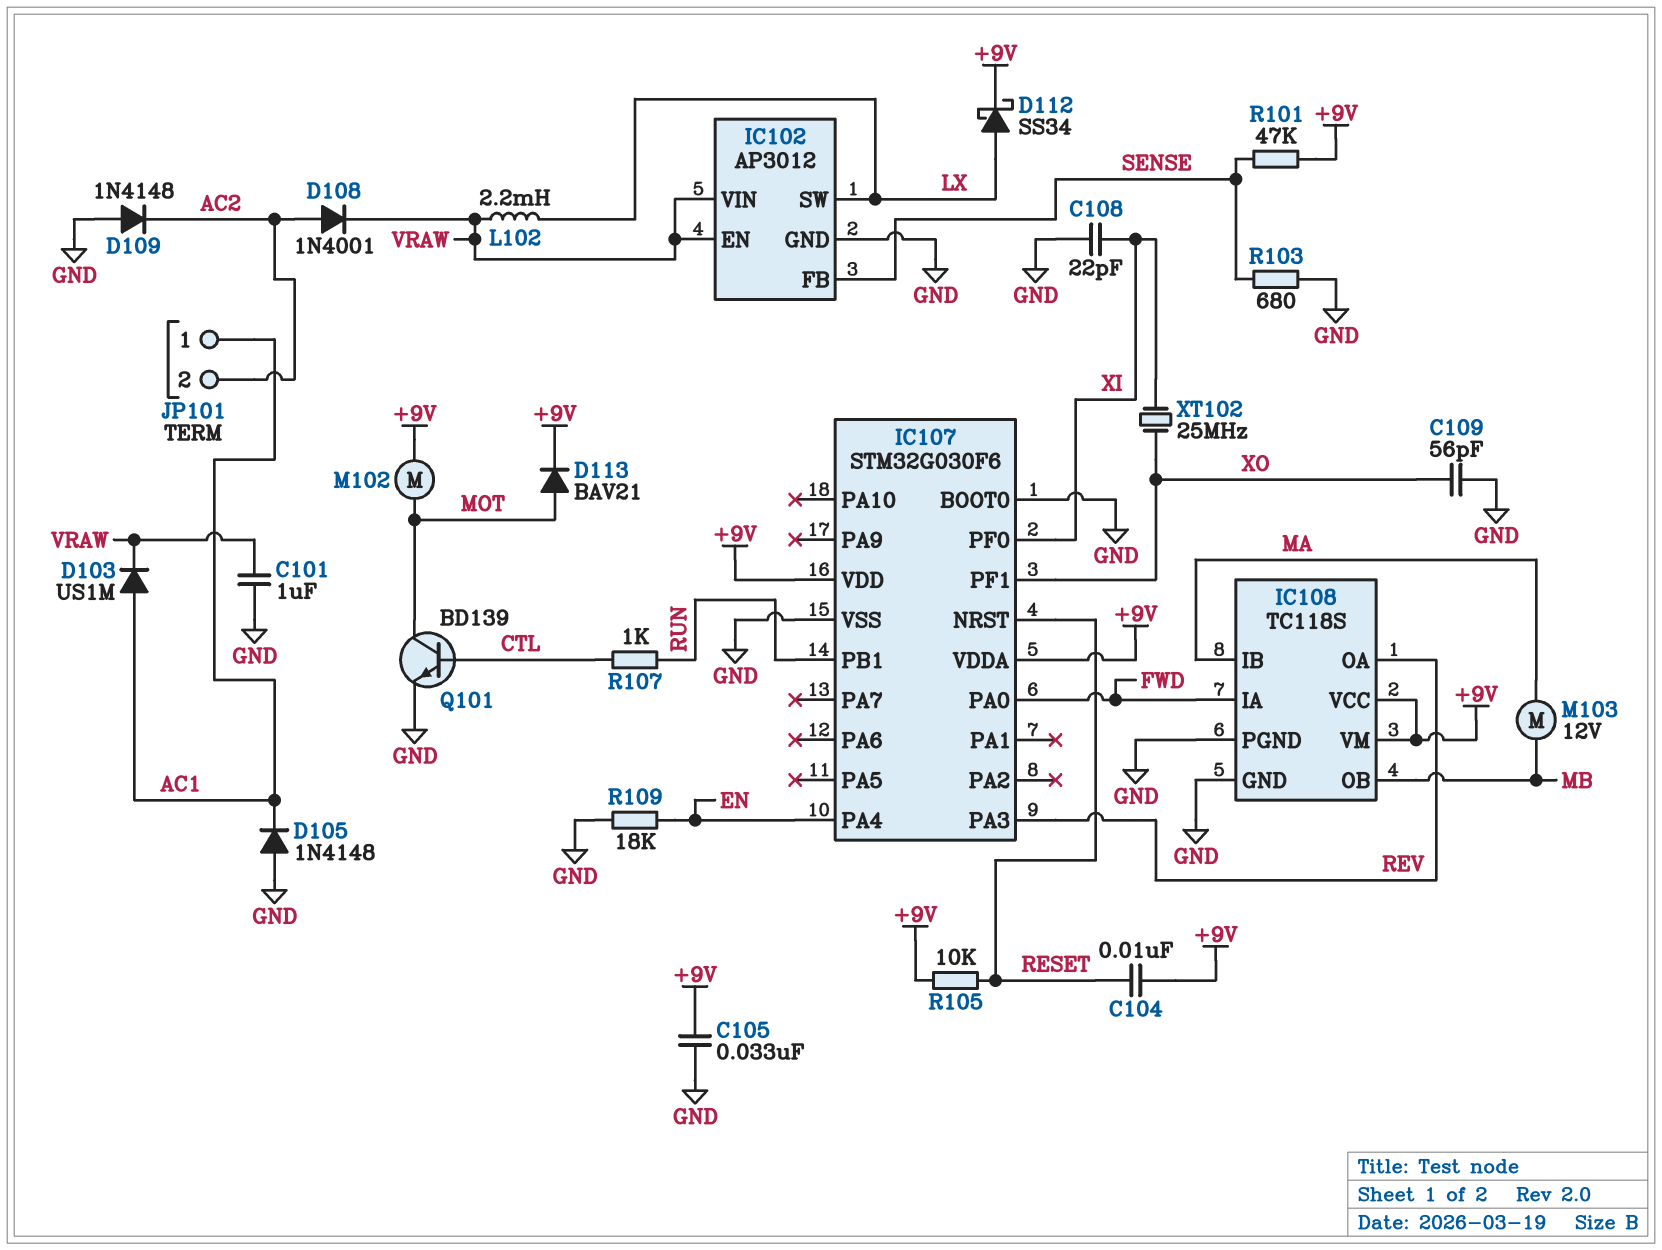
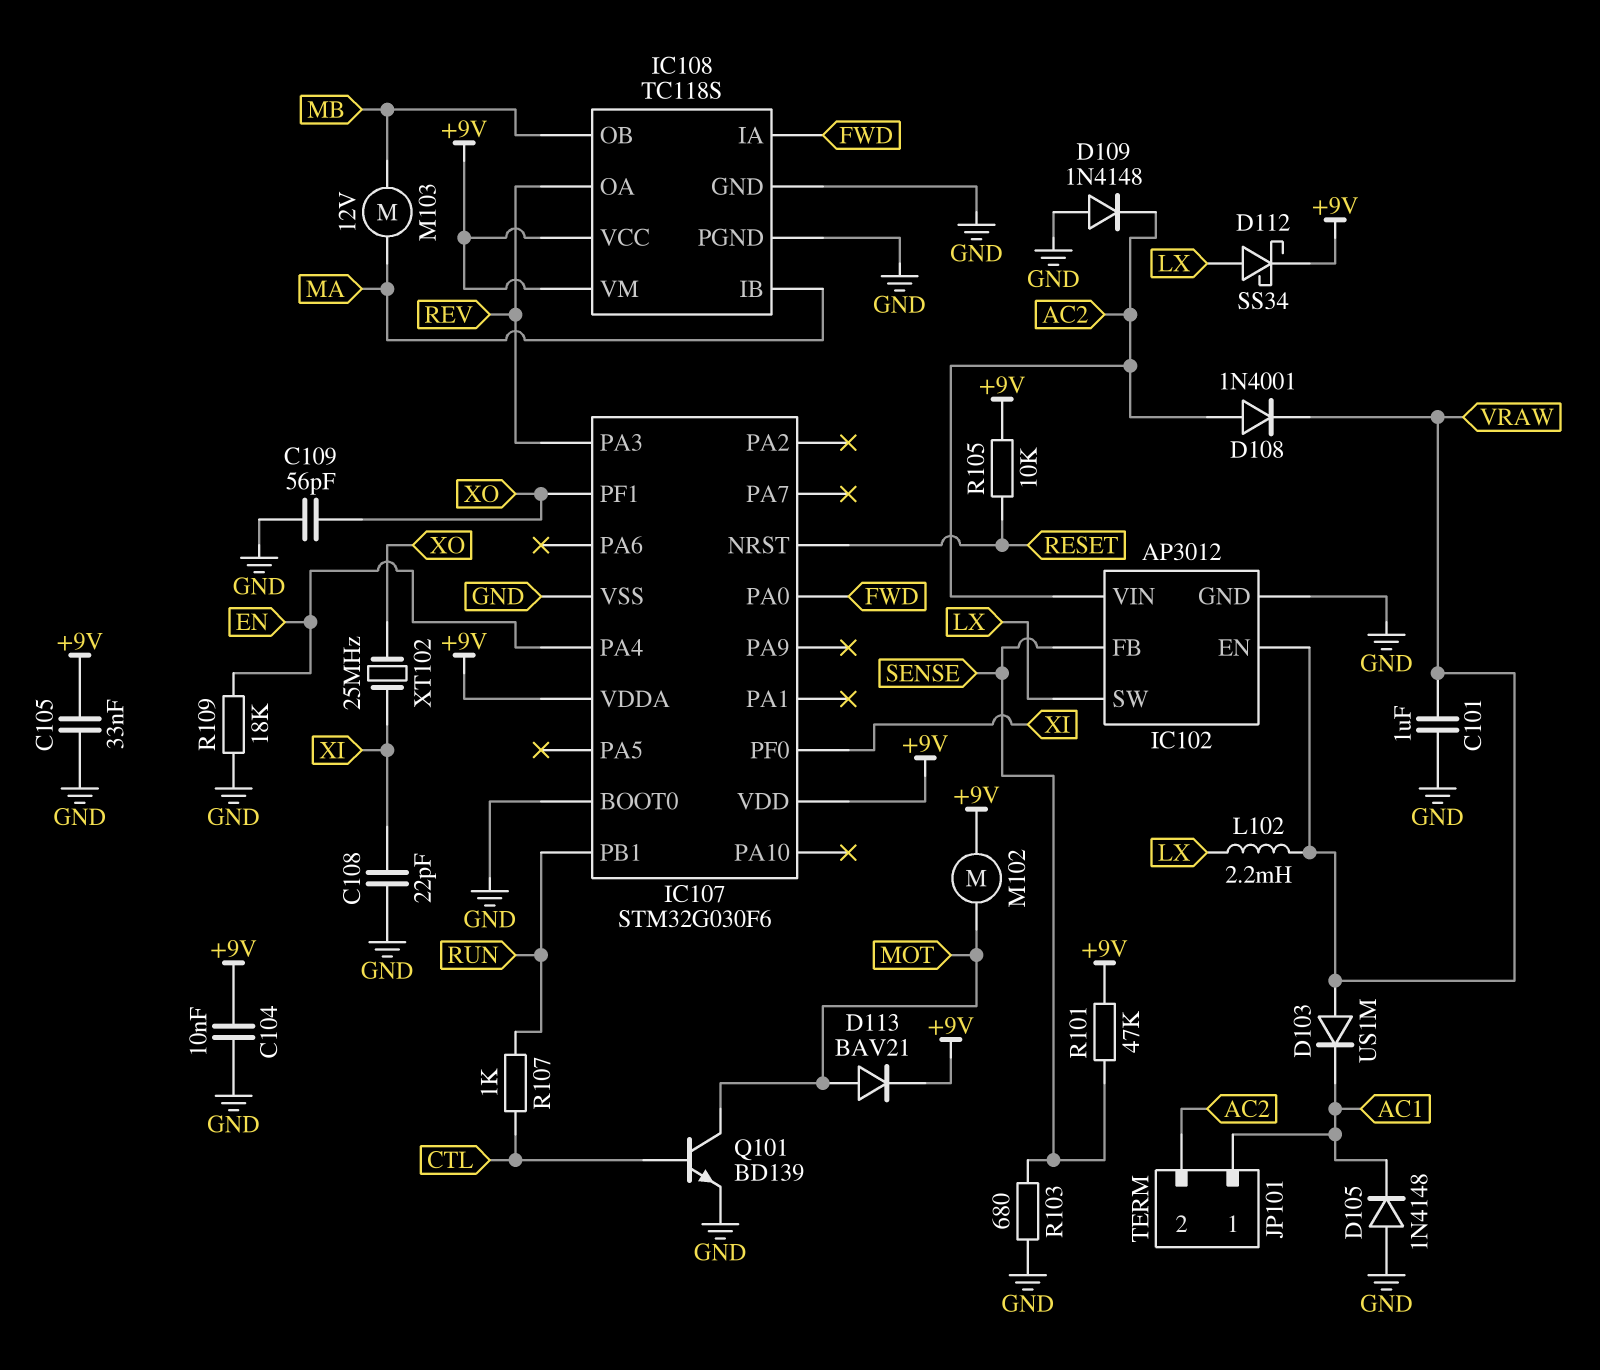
C104: 10nF (+9V, RESET) -> 10nF (+9V, GND)
D103: diode US1M (A AC1, K VRAW) -> diode US1M (A VRAW, K AC1)
IC102 pin VIN: VRAW -> AC2

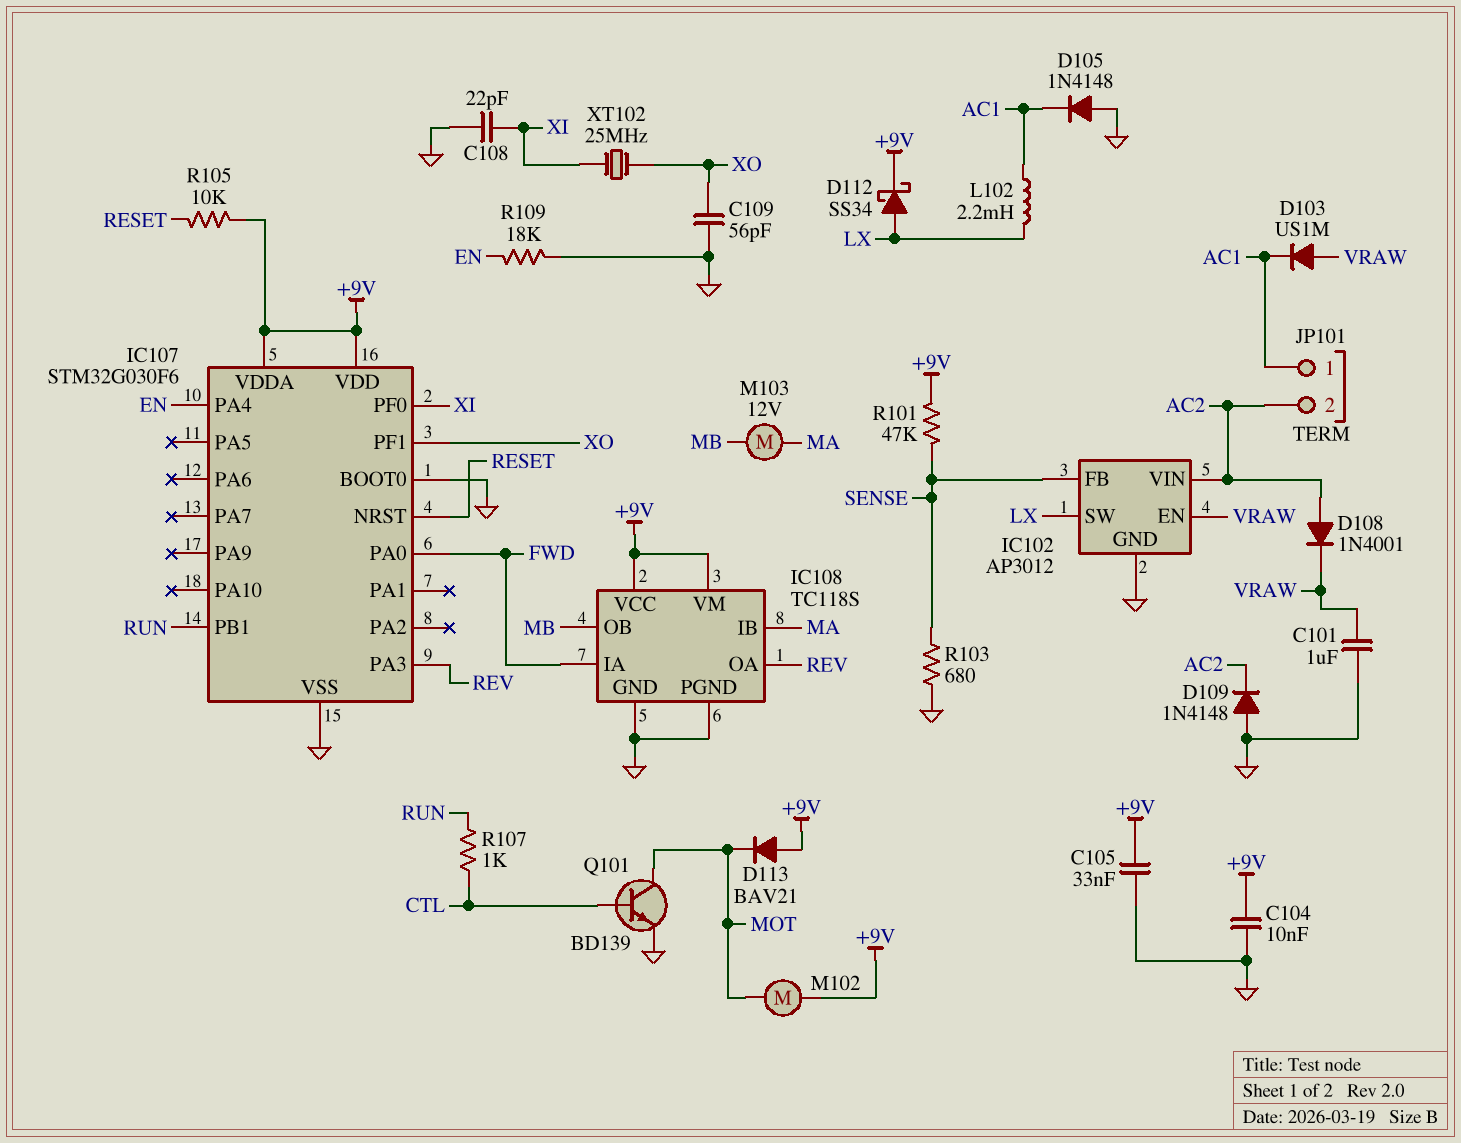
D113: diode BAV21 (A MOT, K +9V) -> diode BAV21 (A +9V, K MOT)
L102: 2.2mH (LX, VRAW) -> 2.2mH (AC1, LX)

